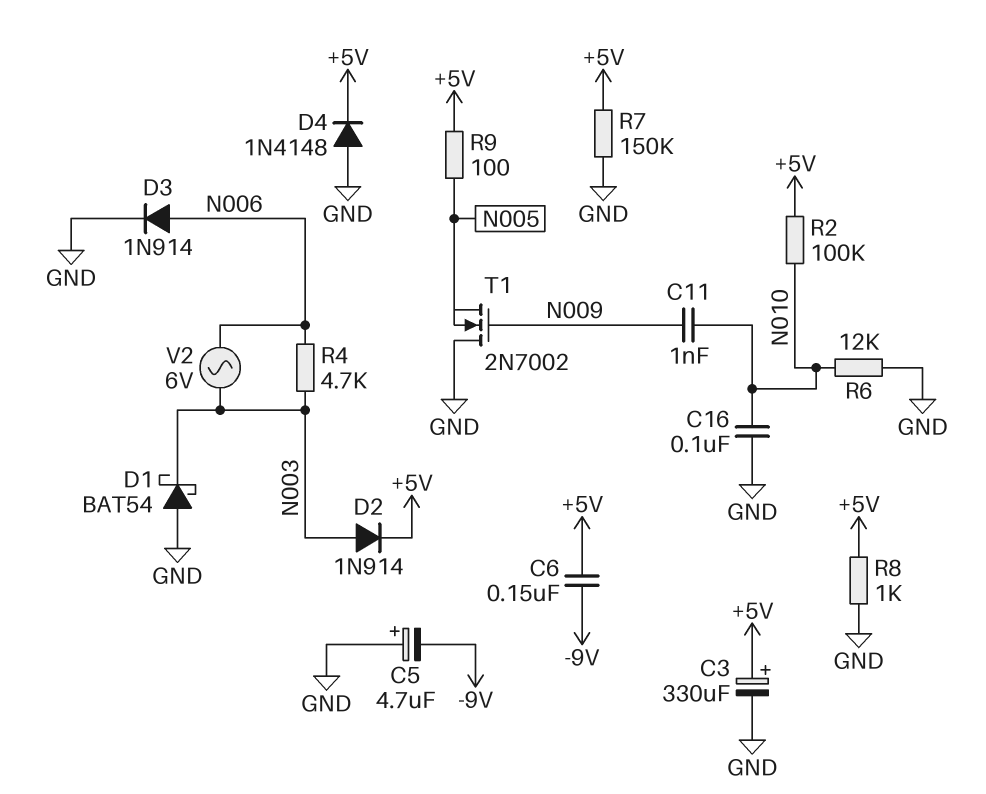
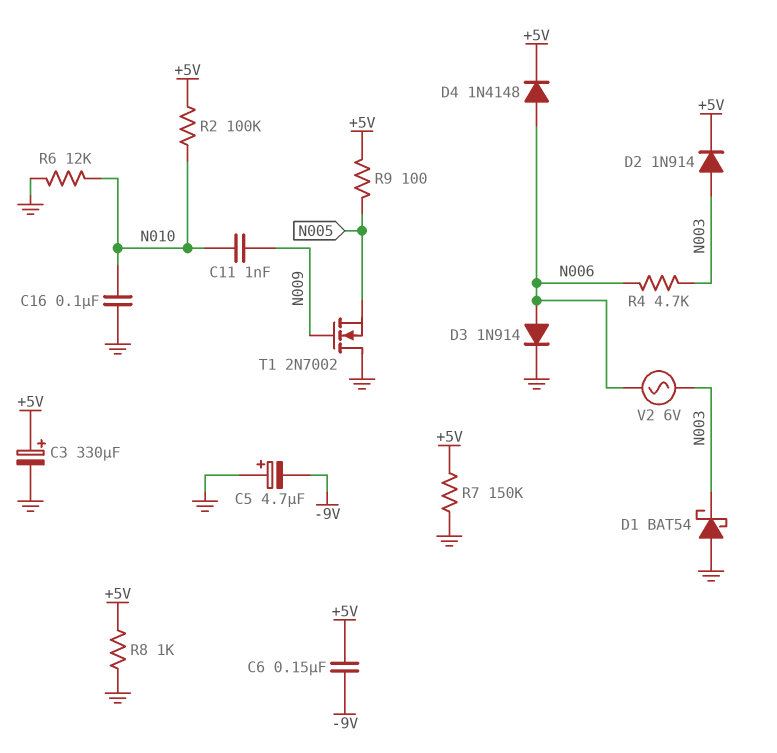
D4: diode 1N4148 (A GND, K +5V) -> diode 1N4148 (A N006, K +5V)

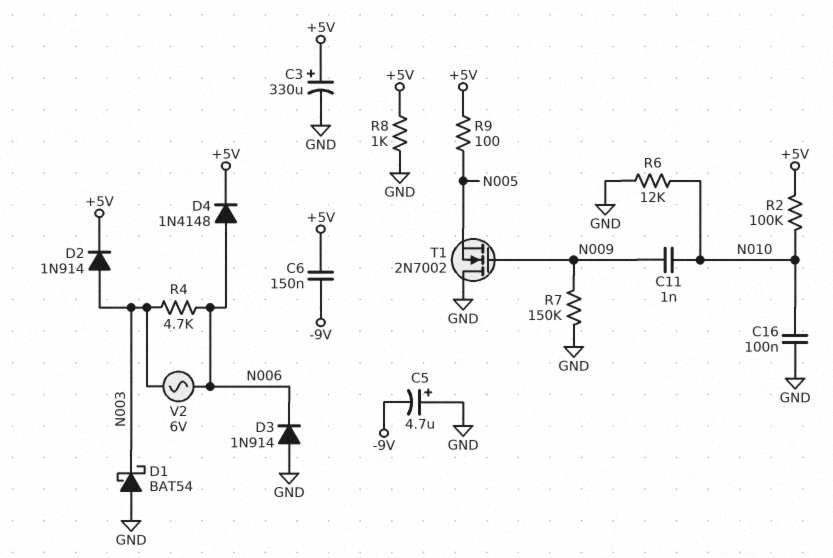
D3: diode 1N914 (A N006, K GND) -> diode 1N914 (A GND, K N006)
R7: 150k (+5V, GND) -> 150k (GND, N009)

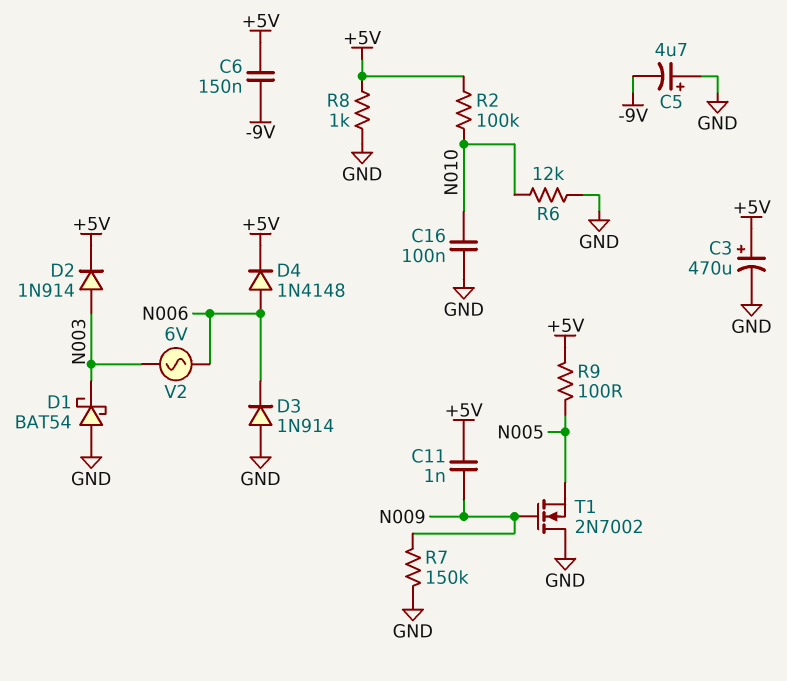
C3: 330uF (plus +5V, minus GND) -> 470uF (plus +5V, minus GND)
C11: 1nF (N009, N010) -> 1nF (+5V, N009)
R4: 4.7k (N003, N006) -> none

